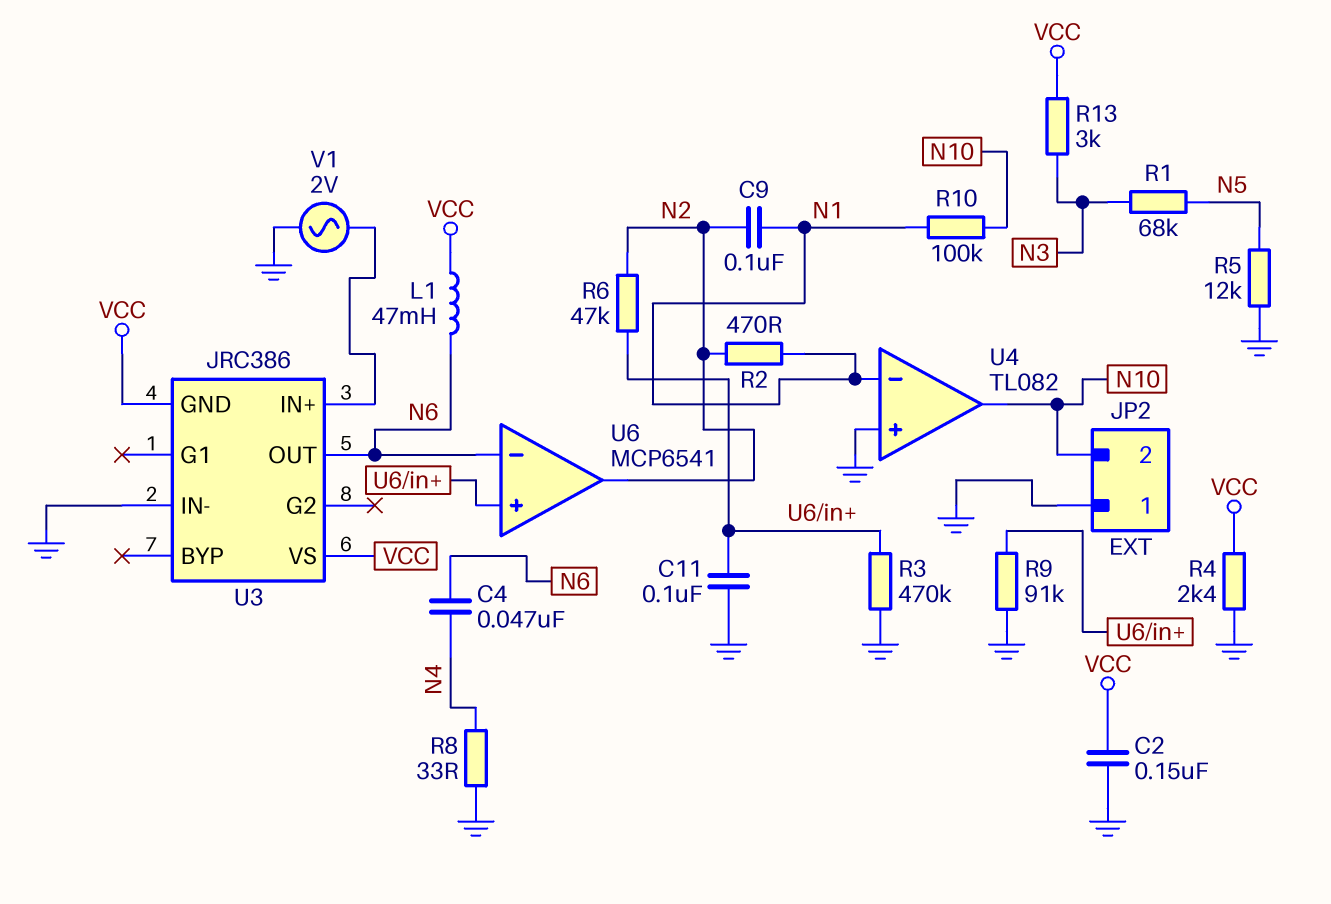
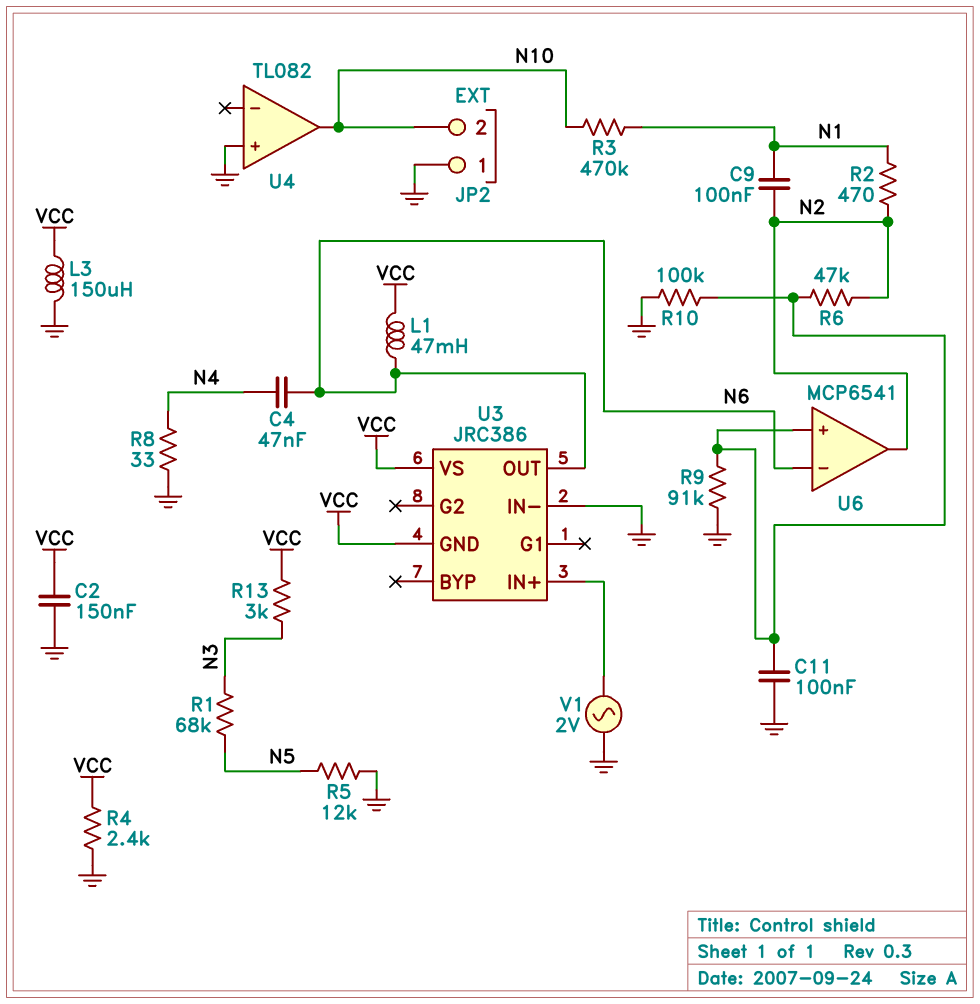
L3: none -> 150uH (GND, VCC)
R3: 470k (GND, U6/in+) -> 470k (N1, N10)
R10: 100k (N1, N10) -> 100k (GND, U6/in+)
U4 pin in-: N1 -> none

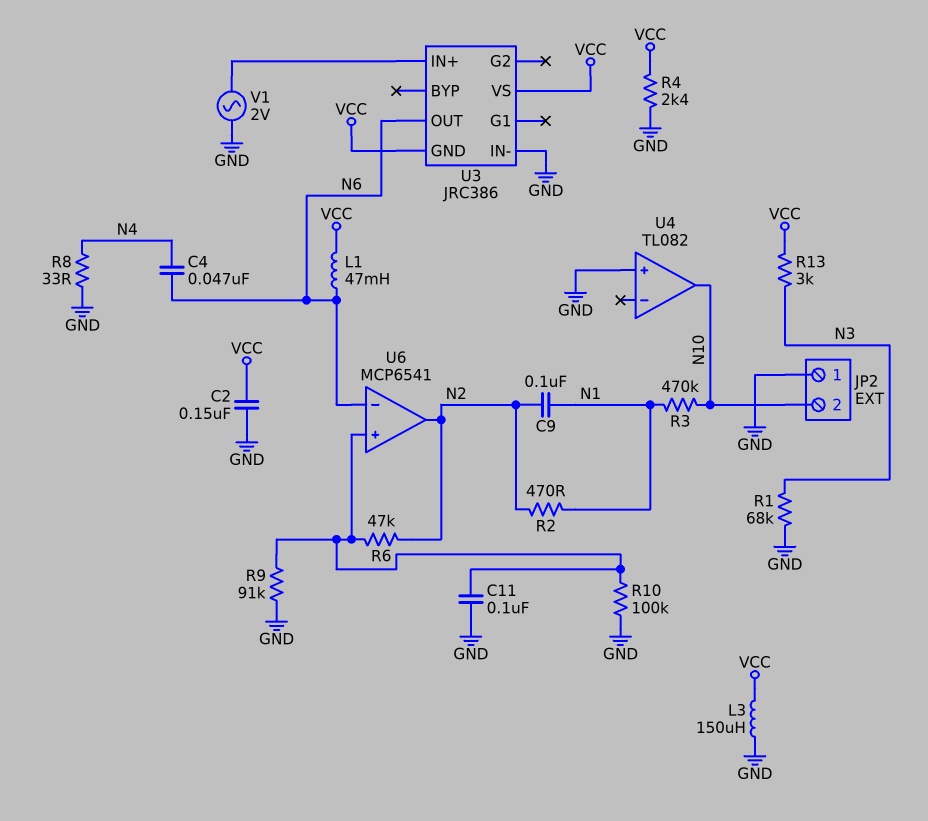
R1: 68k (N3, N5) -> 68k (GND, N3)
R5: 12k (GND, N5) -> none

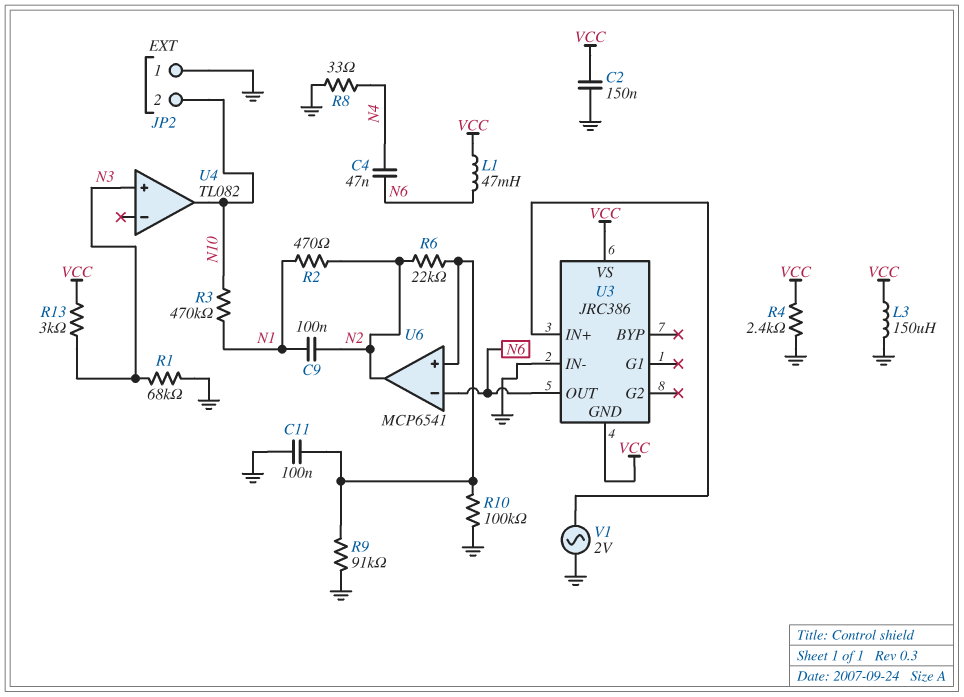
R6: 47k (N2, U6/in+) -> 22k (N2, U6/in+)
U4 pin in+: GND -> N3

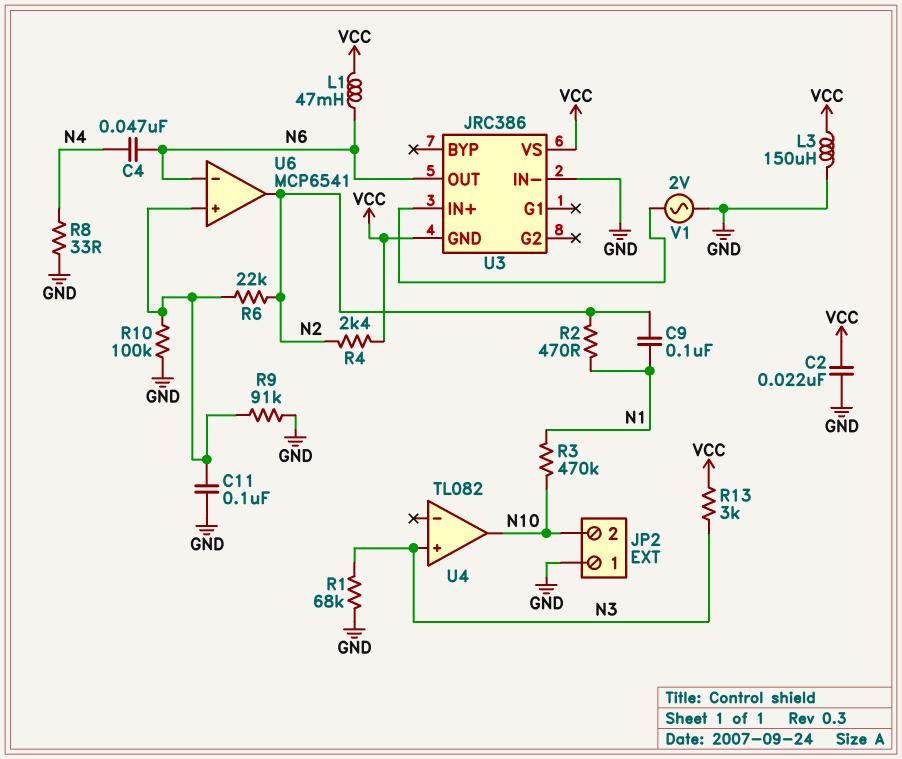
C2: 150nF (GND, VCC) -> 22nF (GND, VCC)
R4: 2.4k (GND, VCC) -> 2.4k (N2, VCC)

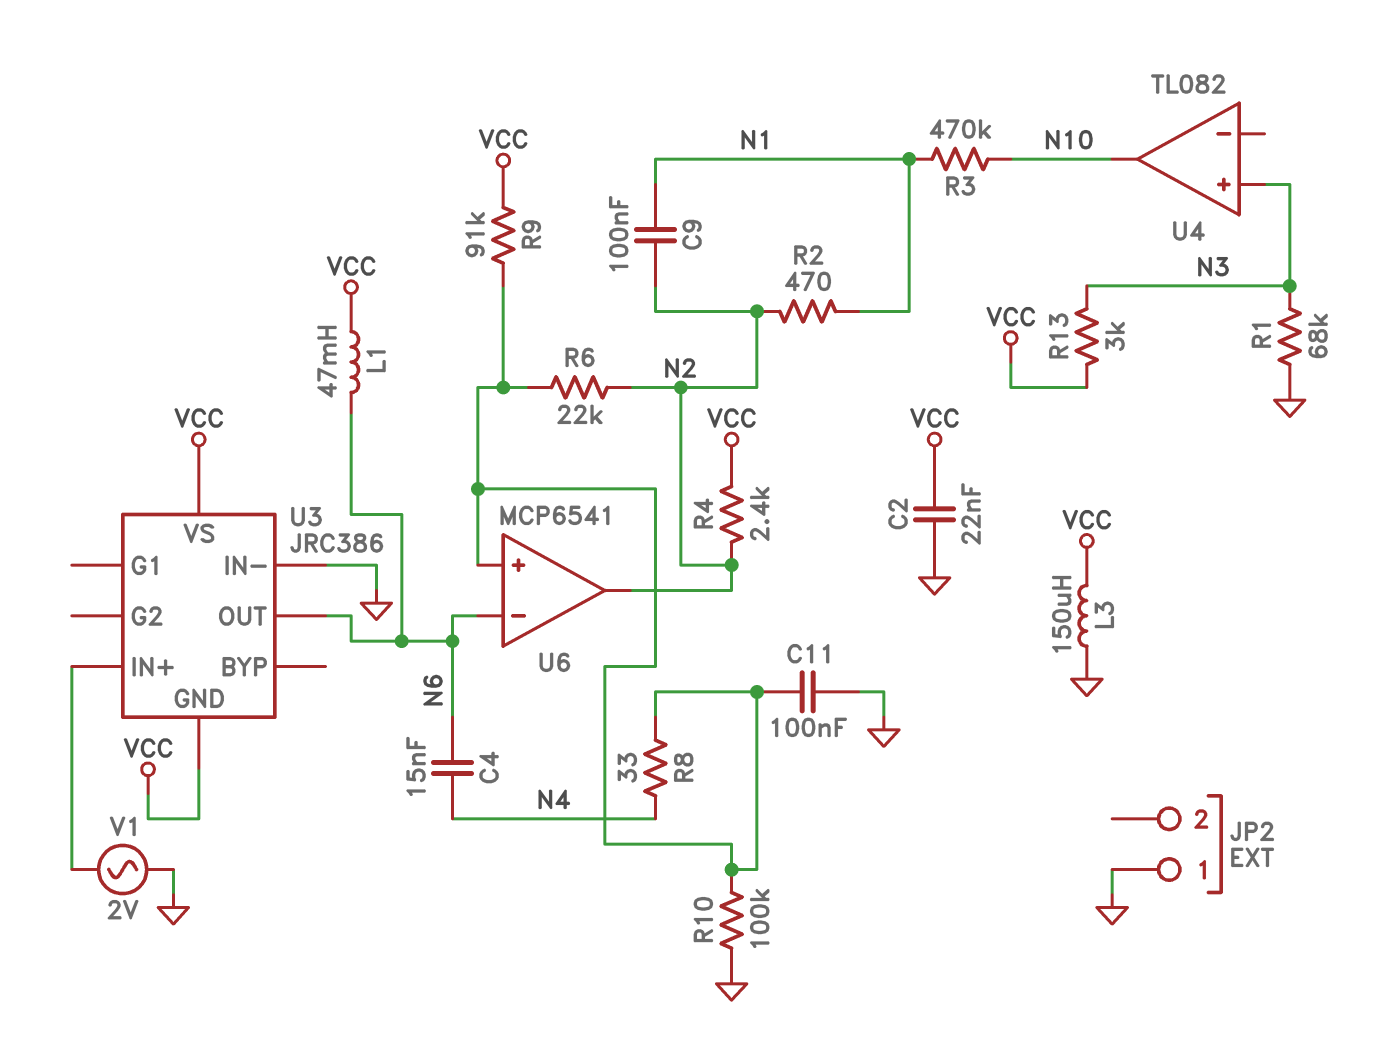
C4: 47nF (N4, N6) -> 15nF (N4, N6)
JP2 pin 2: N10 -> none
R8: 33 (GND, N4) -> 33 (N4, U6/in+)
R9: 91k (GND, U6/in+) -> 91k (U6/in+, VCC)

